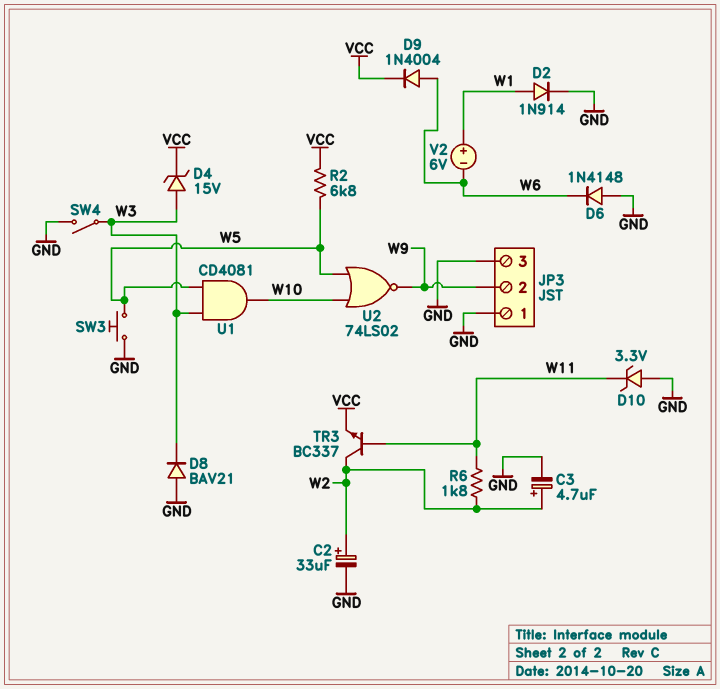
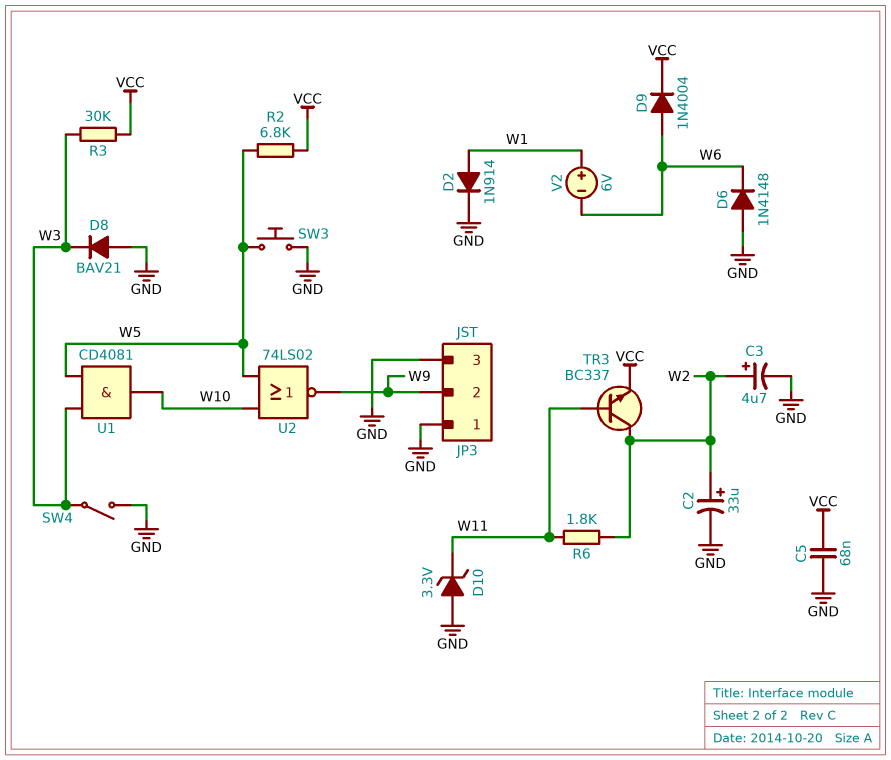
C5: none -> 68nF (GND, VCC)
D4: zener 15V (A W3, K VCC) -> none
R3: none -> 30k (VCC, W3)

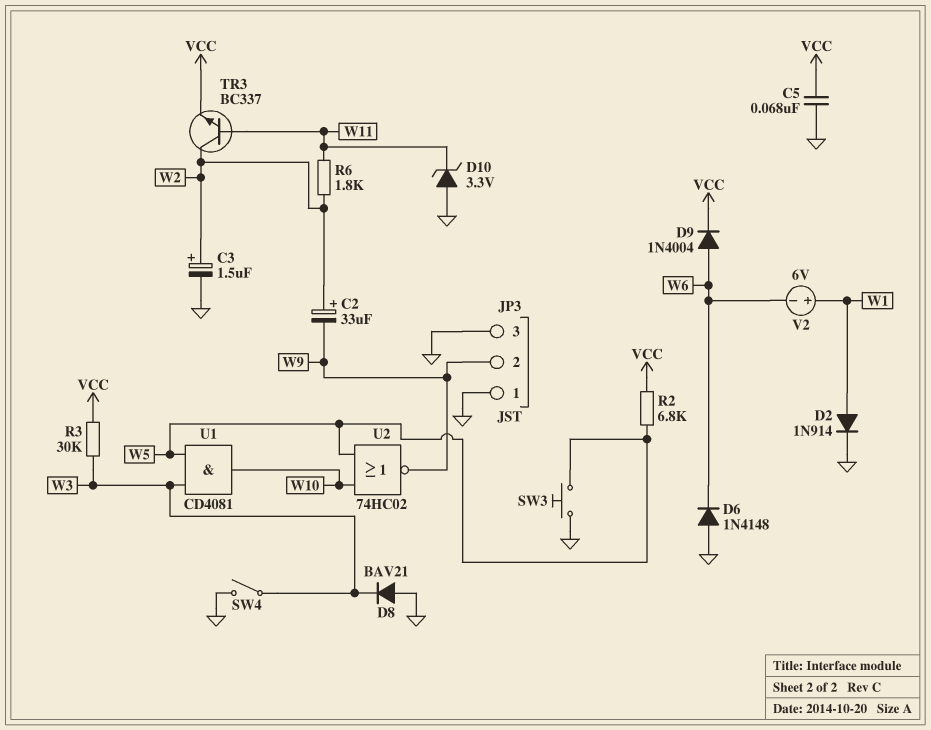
C2: 33uF (plus W2, minus GND) -> 33uF (plus W2, minus W9)
C3: 4.7uF (plus W2, minus GND) -> 1.5uF (plus W2, minus GND)
U2: NOR 74LS02 (in W5, in W10, out W9) -> NOR 74HC02 (in W5, in W10, out W9)

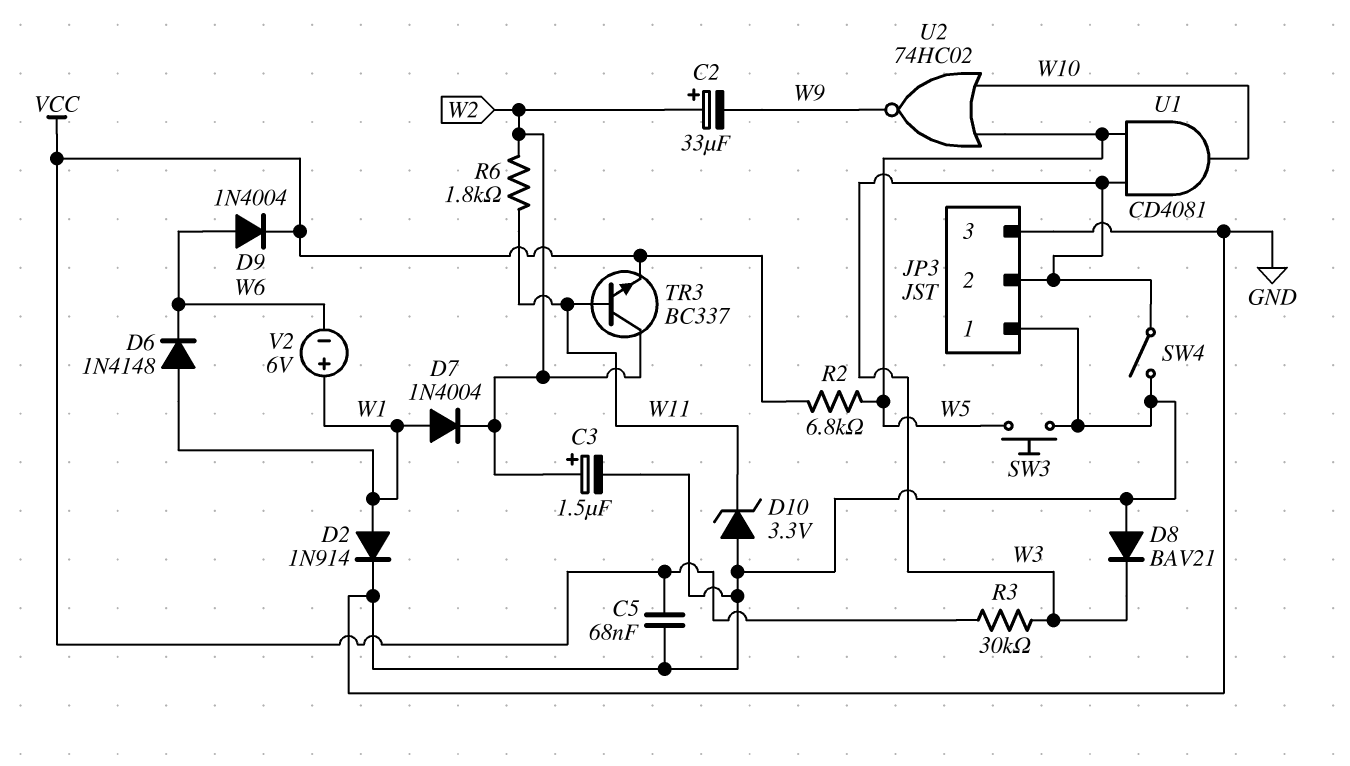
D6: diode 1N4148 (A GND, K W6) -> diode 1N4148 (A W1, K W6)
D7: none -> diode 1N4004 (A W1, K W2)
JP3 pin 2: W9 -> W3

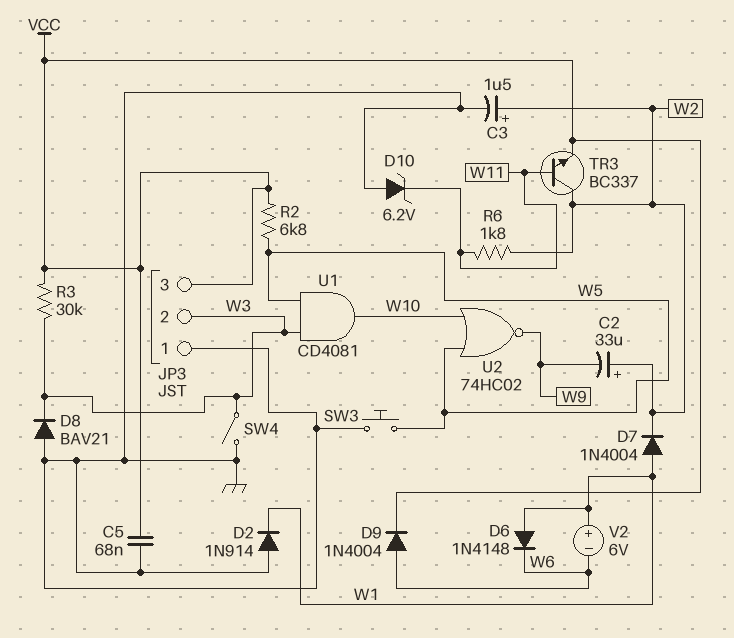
D2: diode 1N914 (A W1, K GND) -> diode 1N914 (A GND, K W1)
D10: zener 3.3V (A GND, K W11) -> zener 6.2V (A GND, K W11)
JP3 pin 3: GND -> VCC

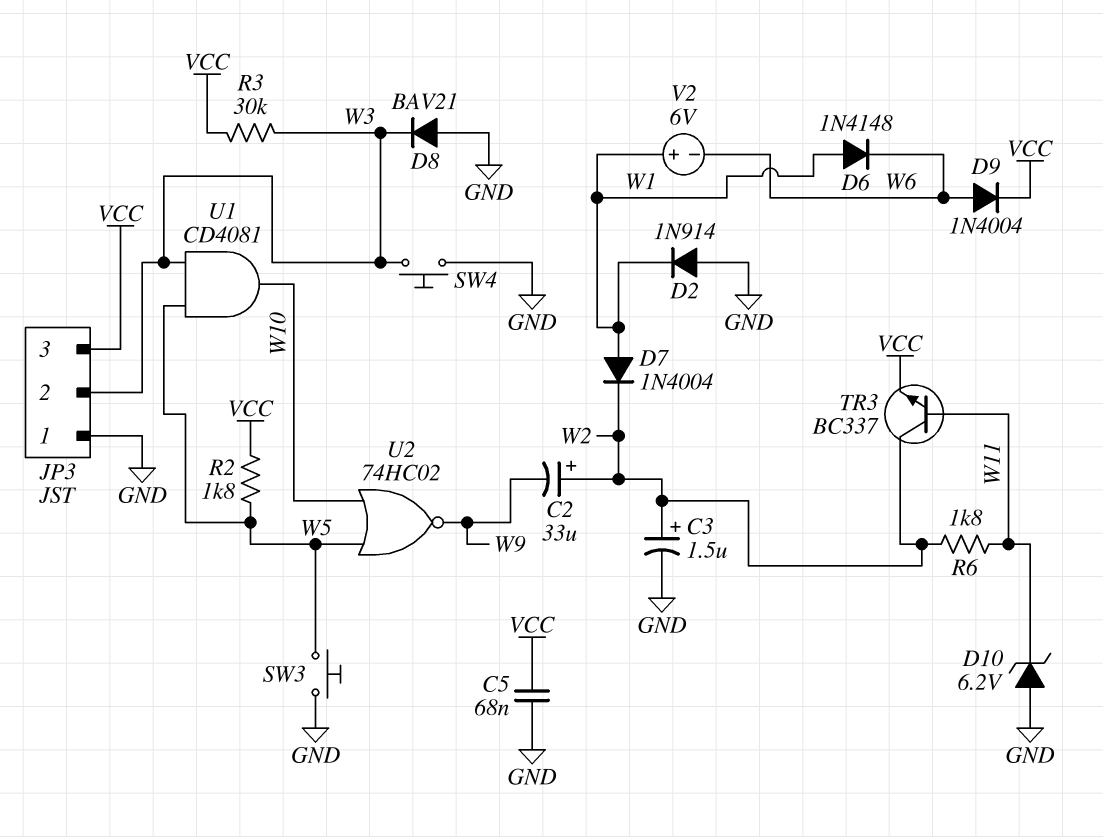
R2: 6.8k (VCC, W5) -> 1.8k (VCC, W5)
SW4: switch (GND, W3) -> button (GND, W3)

